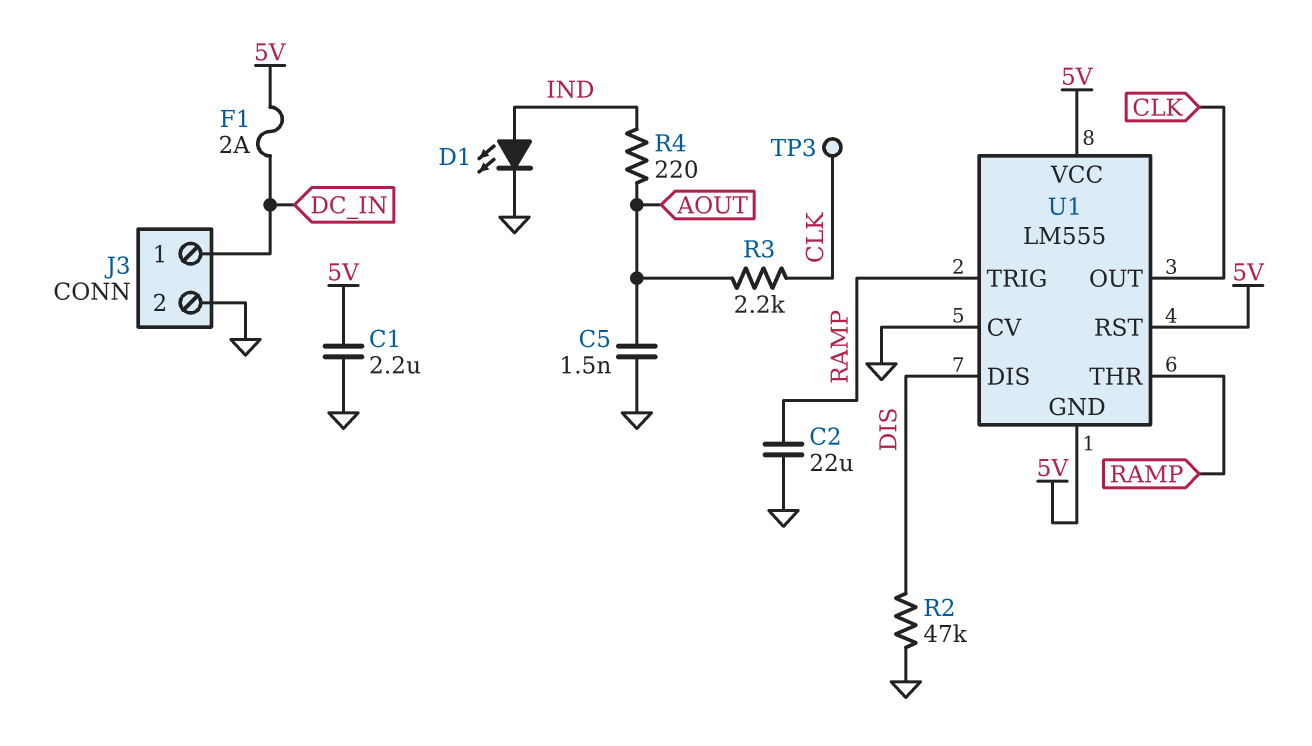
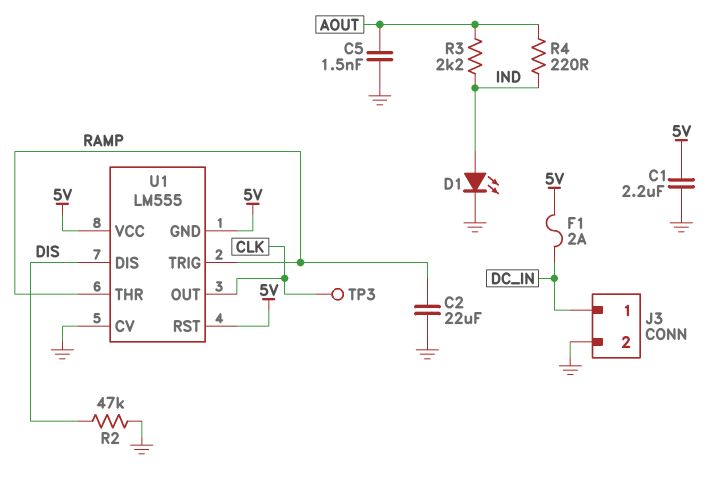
R3: 2.2k (AOUT, CLK) -> 2.2k (AOUT, IND)

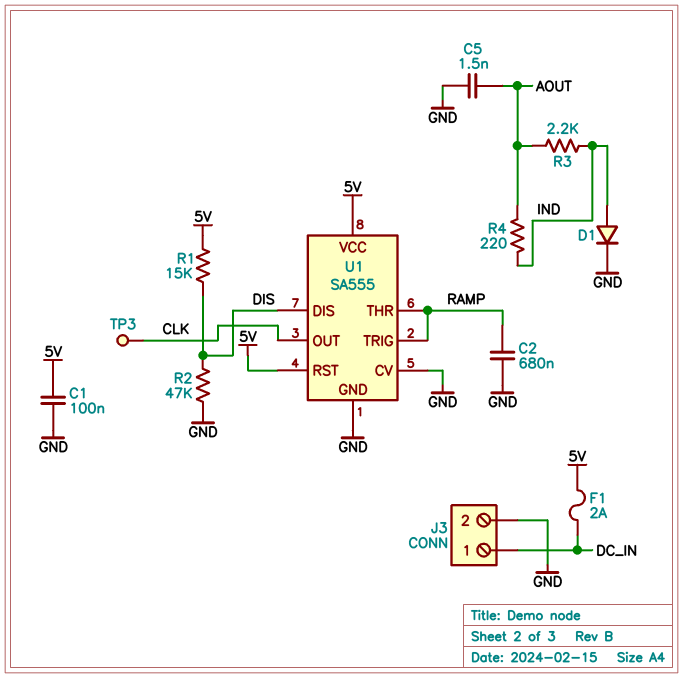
C1: 2.2uF (5V, GND) -> 100nF (5V, GND)
C2: 22uF (GND, RAMP) -> 680nF (GND, RAMP)
D1: LED (A IND, K GND) -> diode (A IND, K GND)
R1: none -> 15k (5V, DIS)
U1: LM555 -> SA555
U1 pin GND: 5V -> GND

